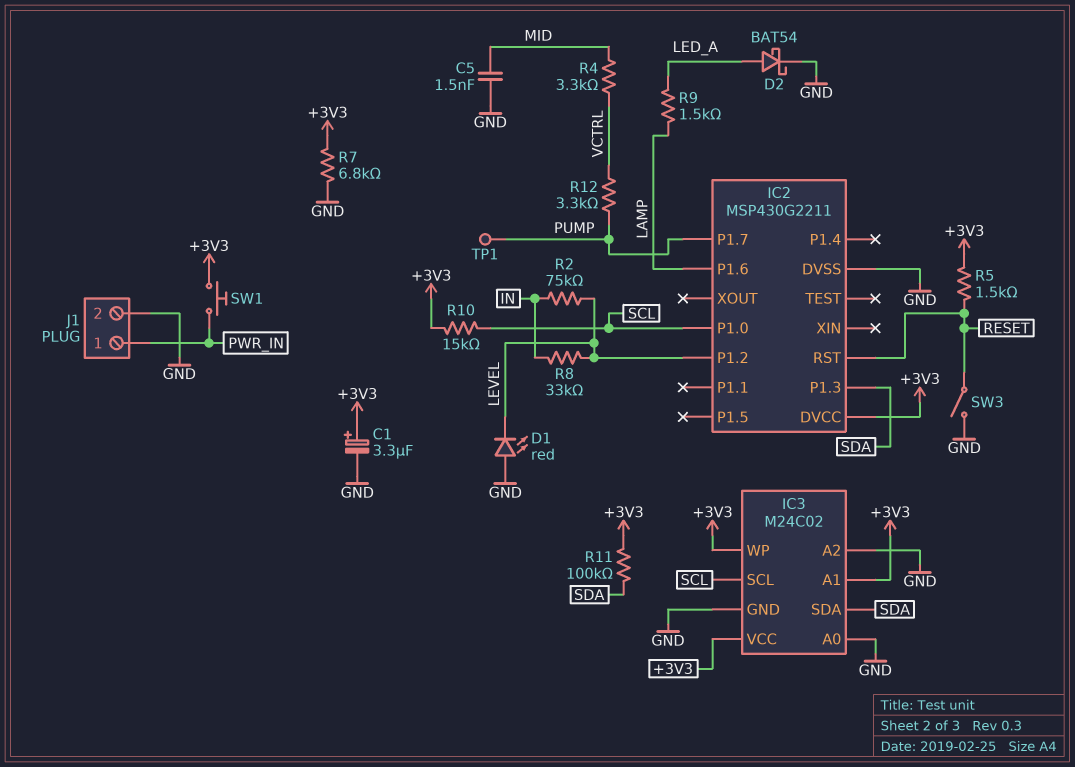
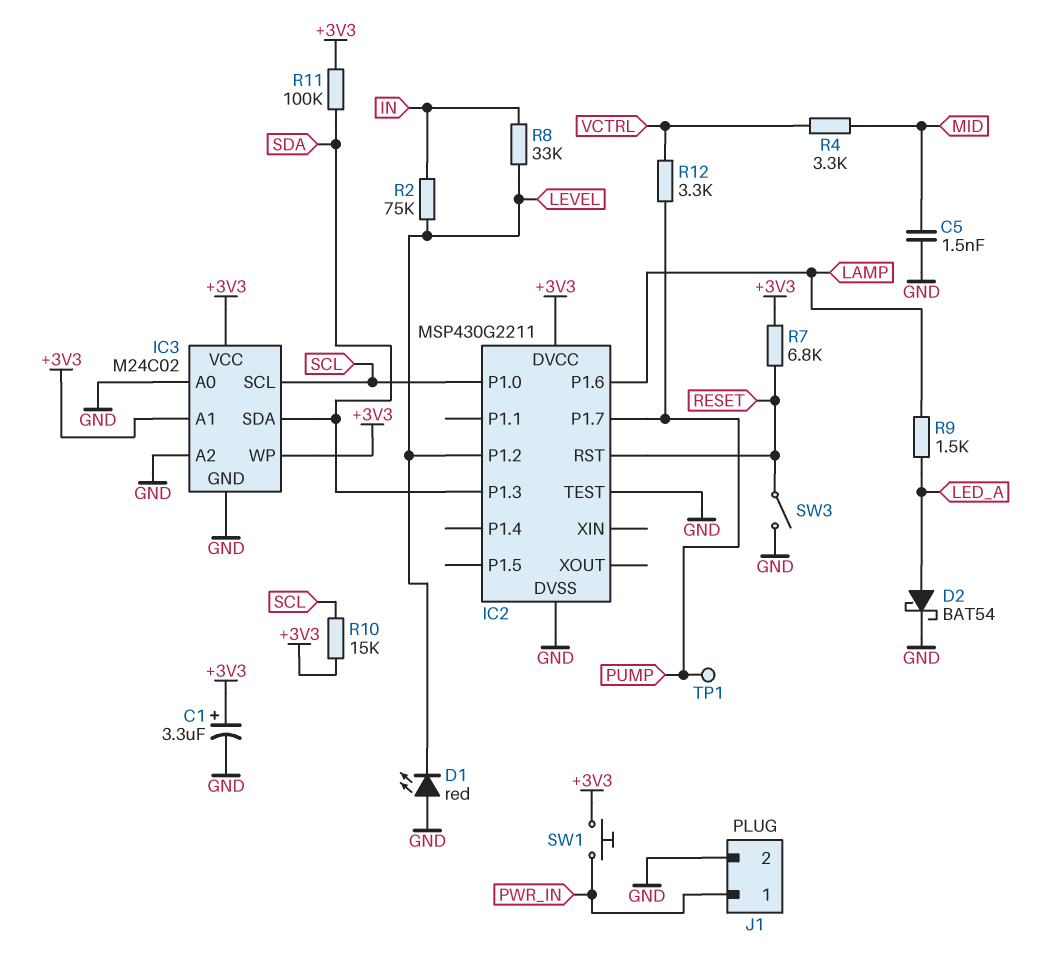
IC2 pin TEST: none -> GND
R5: 1.5k (+3V3, RESET) -> none
R7: 6.8k (+3V3, GND) -> 6.8k (+3V3, RESET)

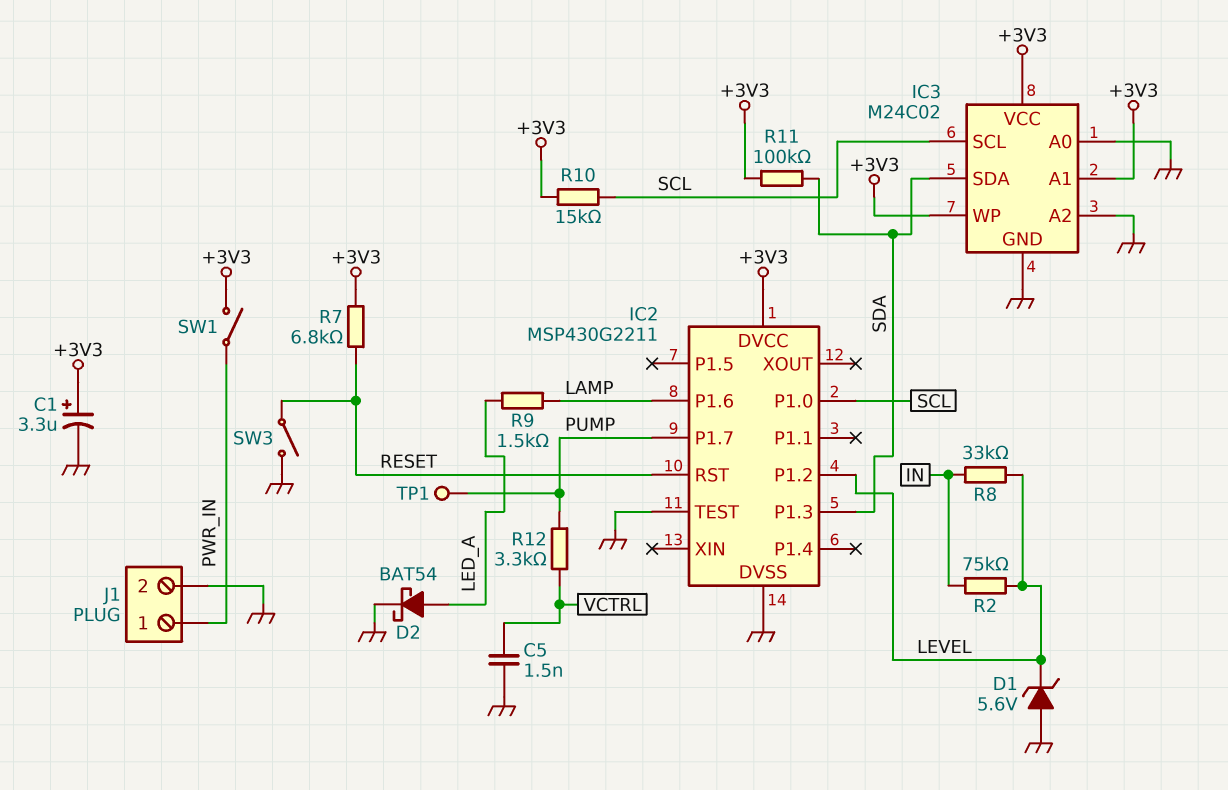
C5: 1.5nF (GND, MID) -> 1.5nF (GND, VCTRL)
D1: LED red (A GND, K LEVEL) -> zener 5.6V (A GND, K LEVEL)
R4: 3.3k (MID, VCTRL) -> none
SW1: button (+3V3, PWR_IN) -> switch (+3V3, PWR_IN)

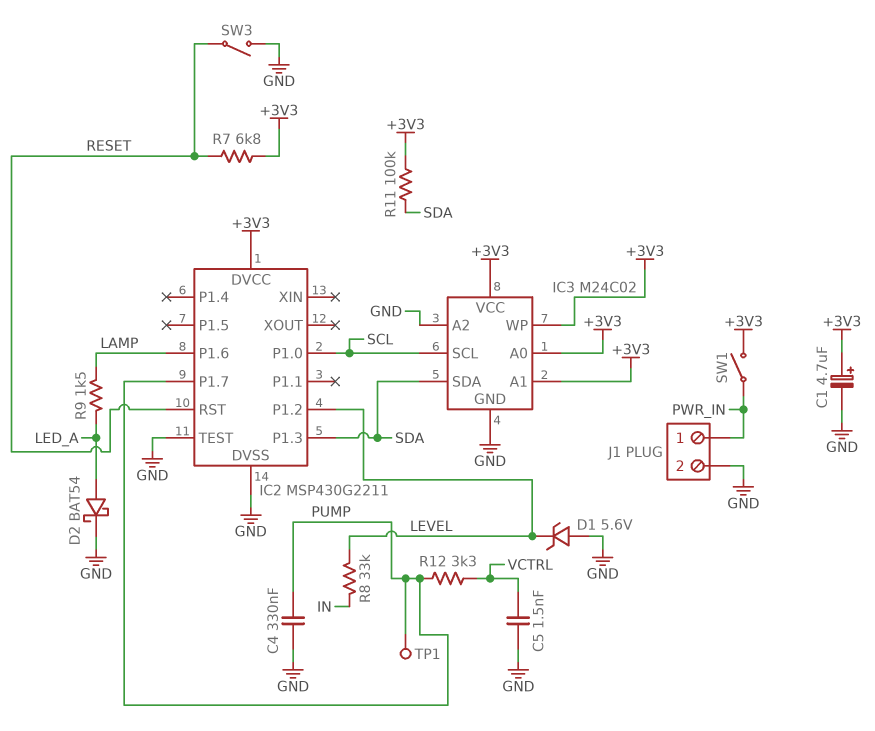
C1: 3.3uF (plus +3V3, minus GND) -> 4.7uF (plus +3V3, minus GND)
C4: none -> 330nF (GND, PUMP)
IC3 pin A0: GND -> +3V3
R2: 75k (IN, LEVEL) -> none
R10: 15k (+3V3, SCL) -> none

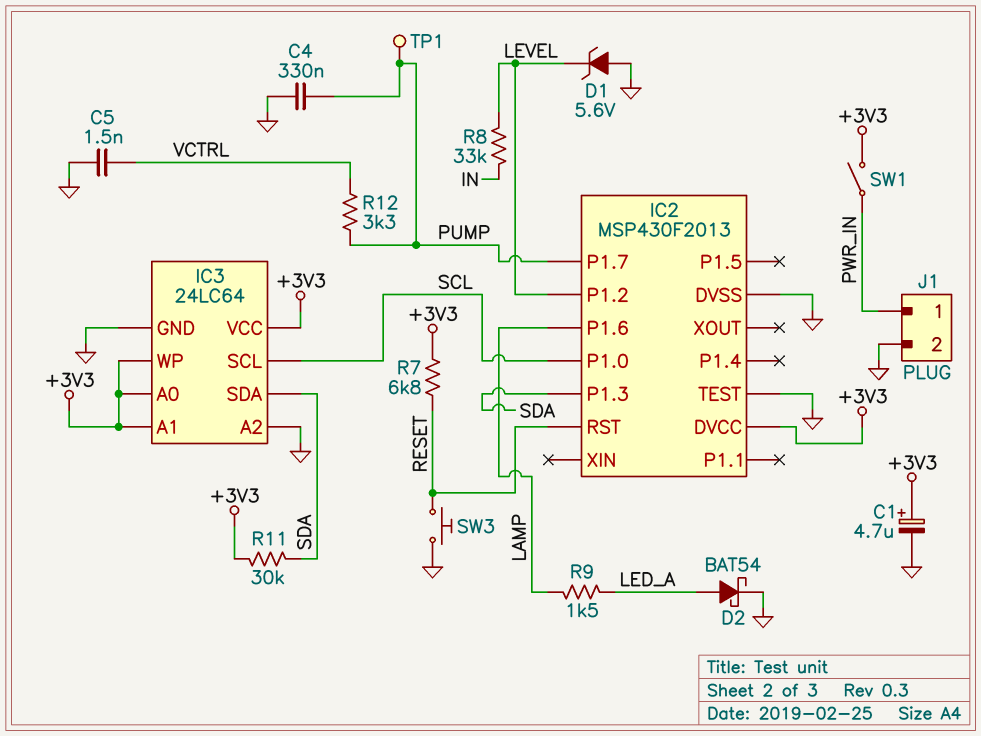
IC2: MSP430G2211 -> MSP430F2013
IC3: M24C02 -> 24LC64
R11: 100k (+3V3, SDA) -> 30k (+3V3, SDA)
SW3: switch (GND, RESET) -> button (GND, RESET)

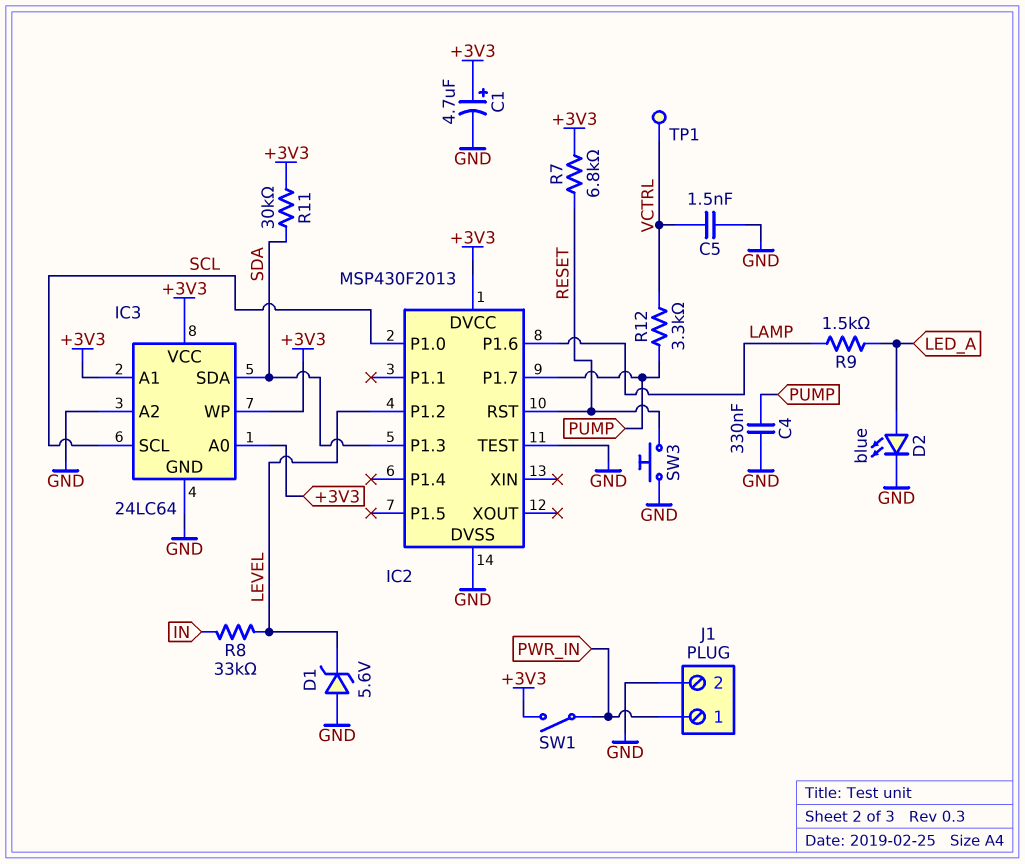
D2: schottky BAT54 (A LED_A, K GND) -> LED blue (A LED_A, K GND)
TP1: test point (PUMP) -> test point (VCTRL)

